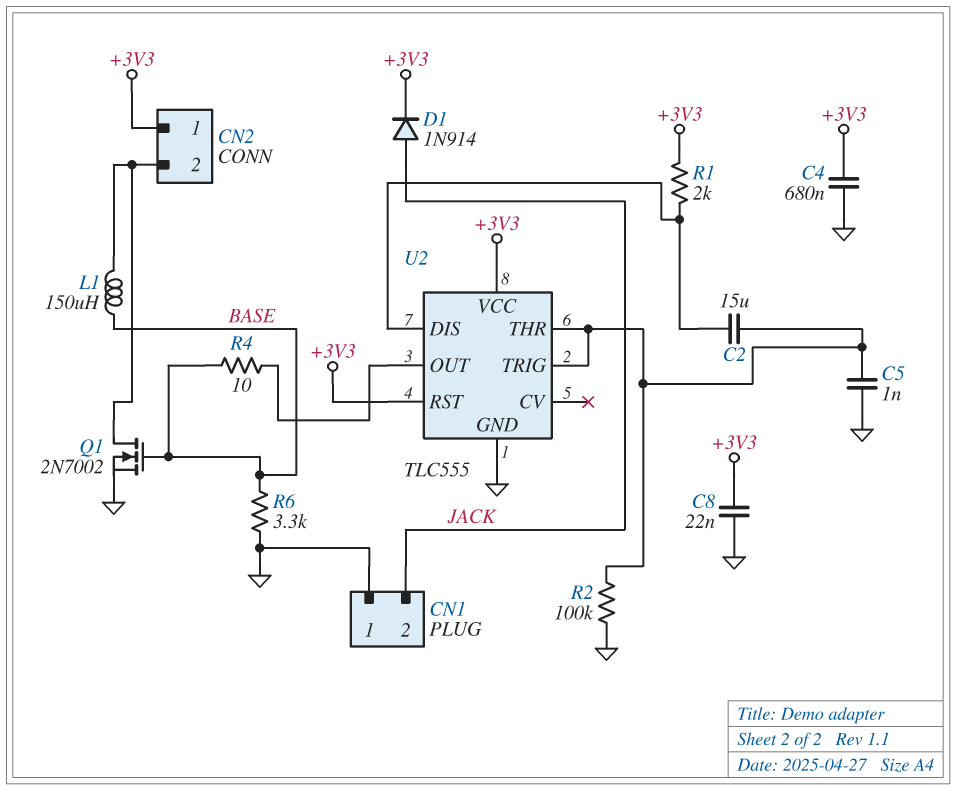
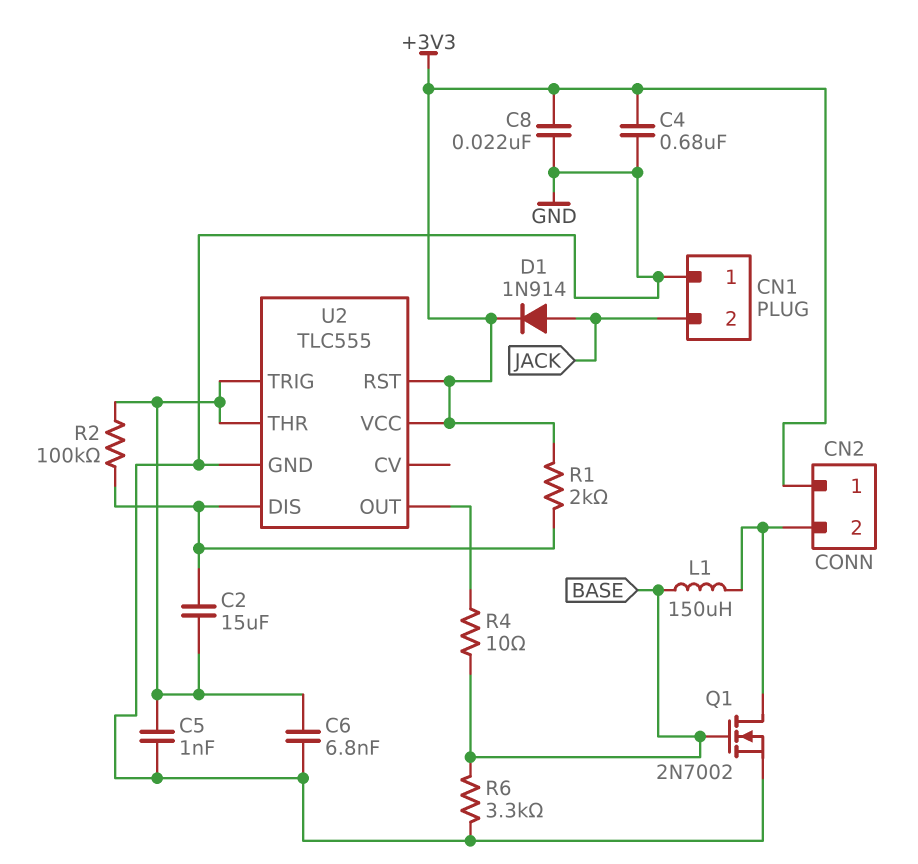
C6: none -> 6.8nF (GND, U2/THR)
R2: 100k (GND, U2/THR) -> 100k (U2/DIS, U2/THR)

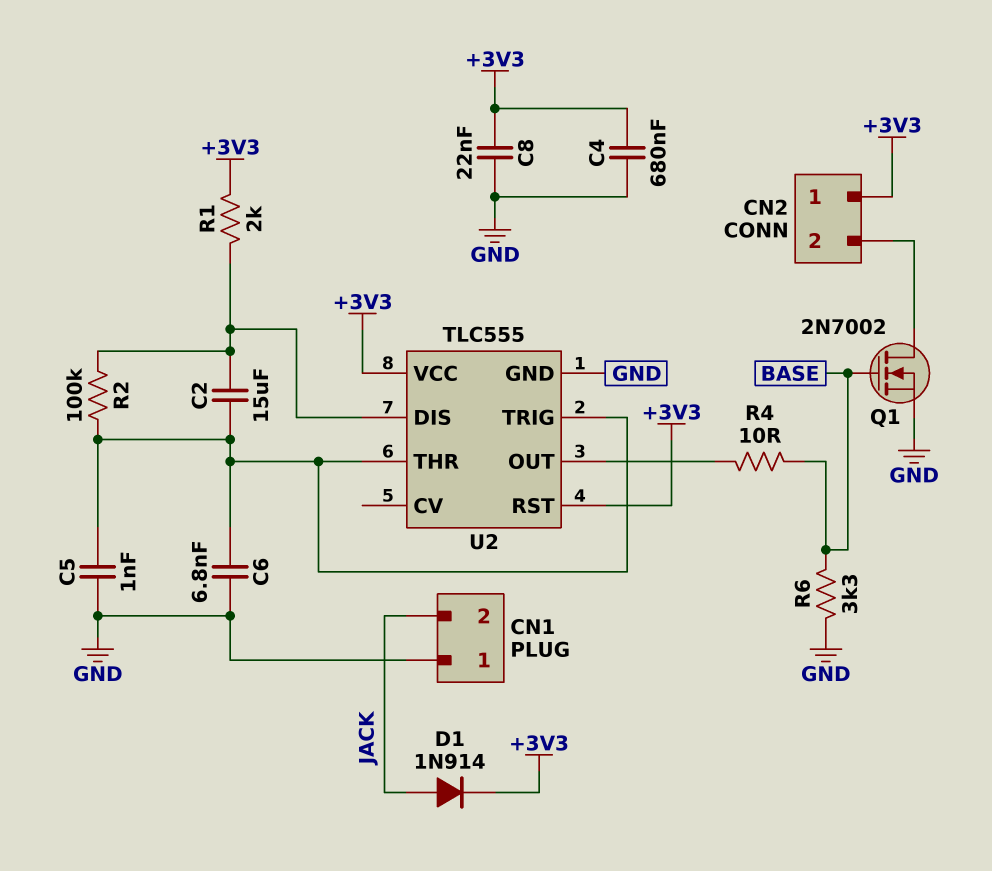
L1: 150uH (BASE, CN2/2) -> none

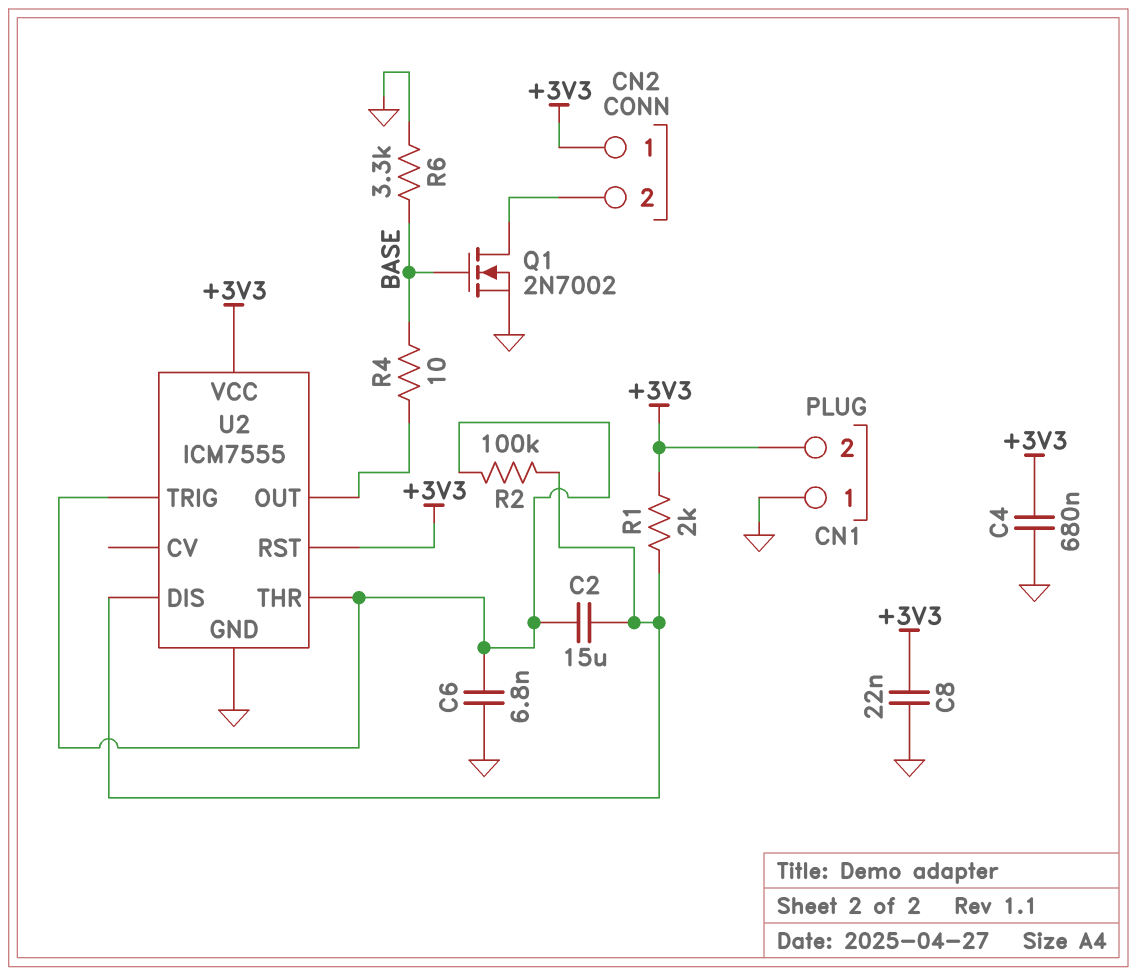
C5: 1nF (GND, U2/THR) -> none
CN1 pin 2: JACK -> +3V3
D1: diode 1N914 (A JACK, K +3V3) -> none
U2: TLC555 -> ICM7555

